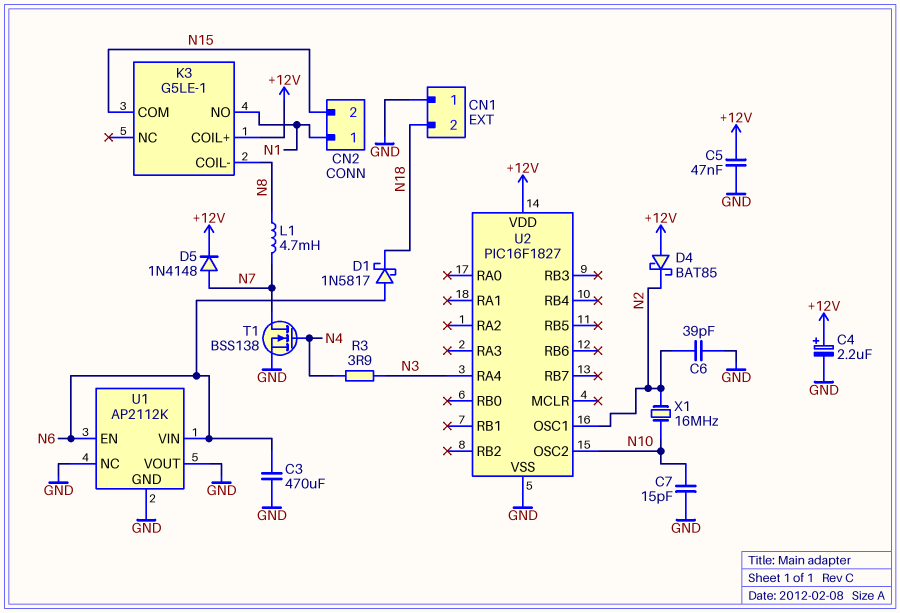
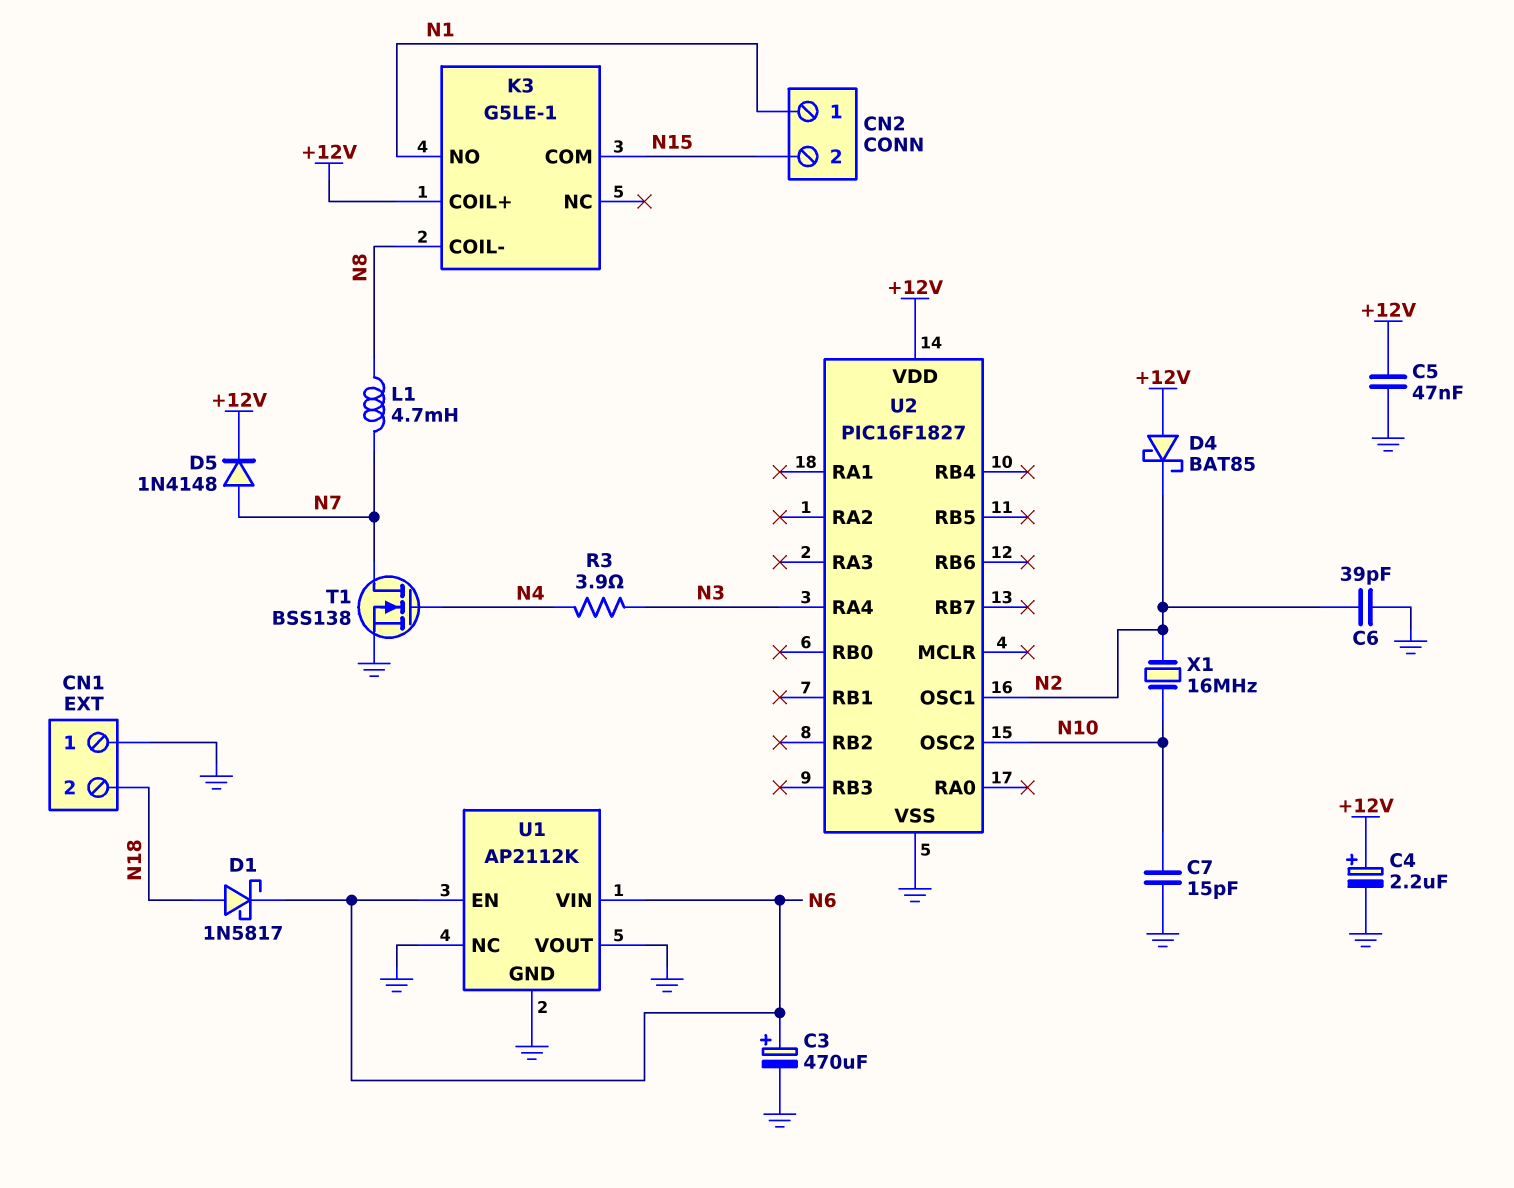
C3: 470uF (GND, N6) -> 470uF (plus N6, minus GND)
D1: schottky 1N5817 (A N6, K N18) -> schottky 1N5817 (A N18, K N6)

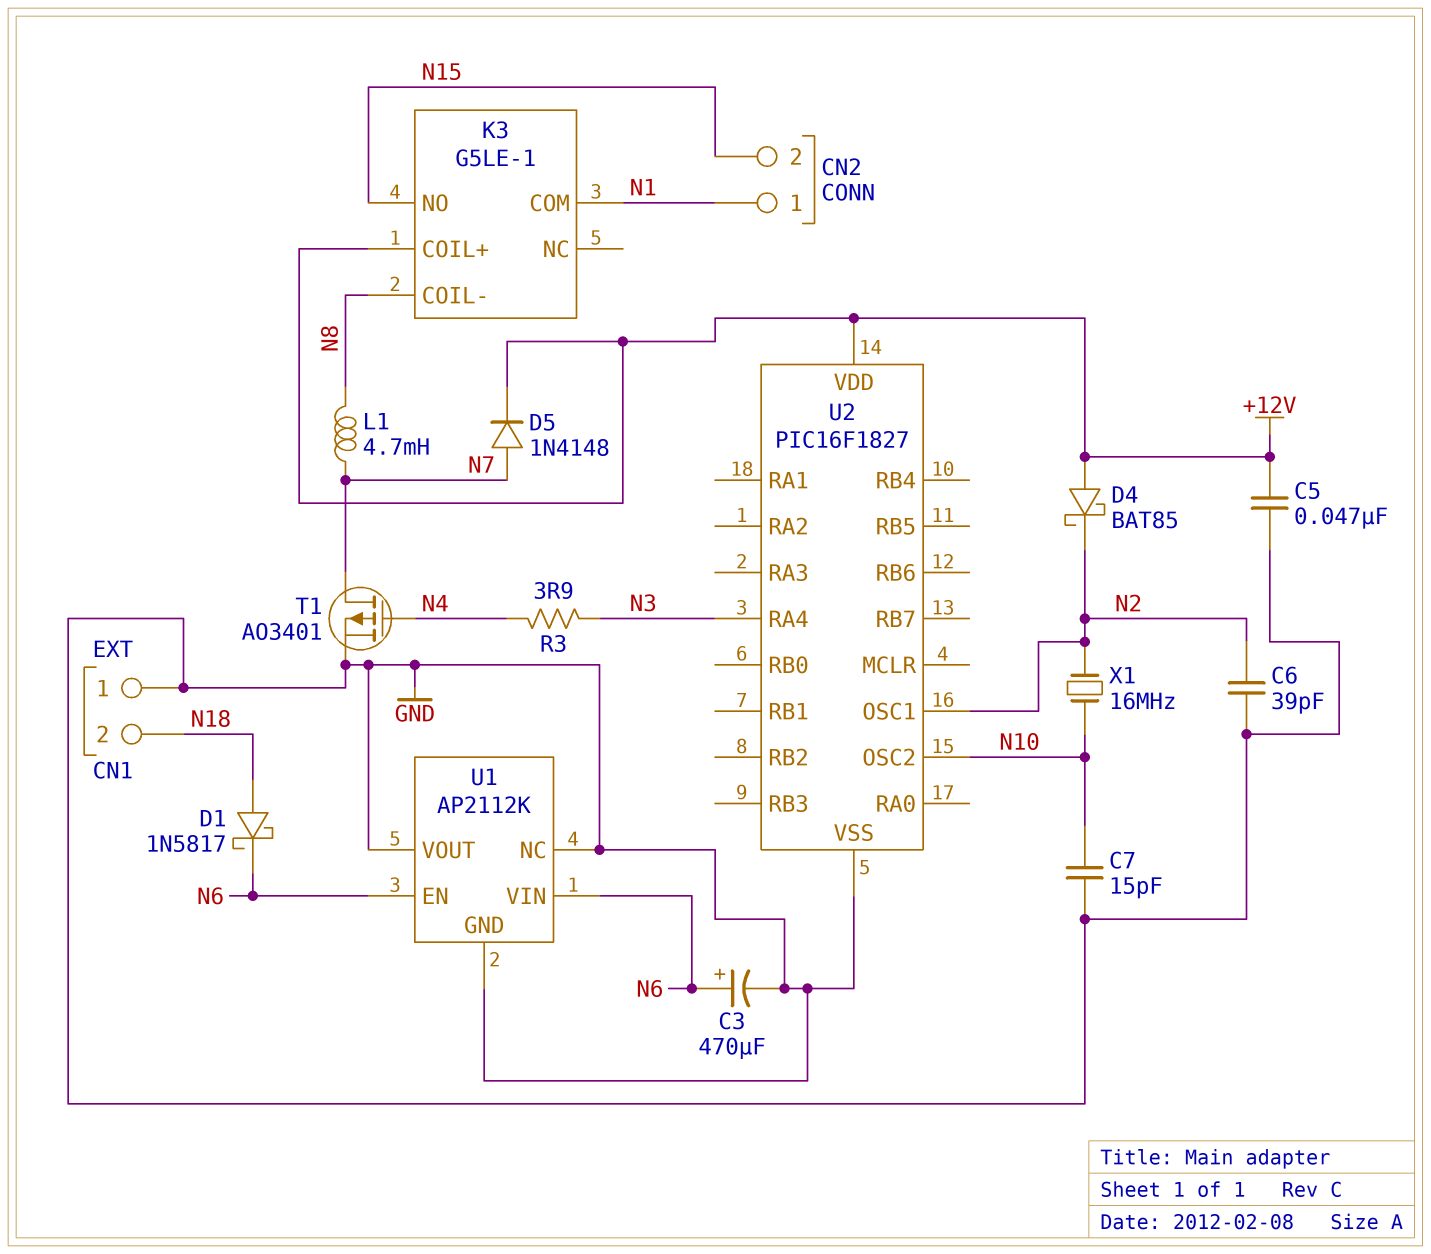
C4: 2.2uF (plus +12V, minus GND) -> none
K3 pin COM: N15 -> N1
K3 pin NO: N1 -> N15
T1: NMOS BSS138 (G N4, D N7, S GND) -> PMOS AO3401 (G N4, D N7, S GND)

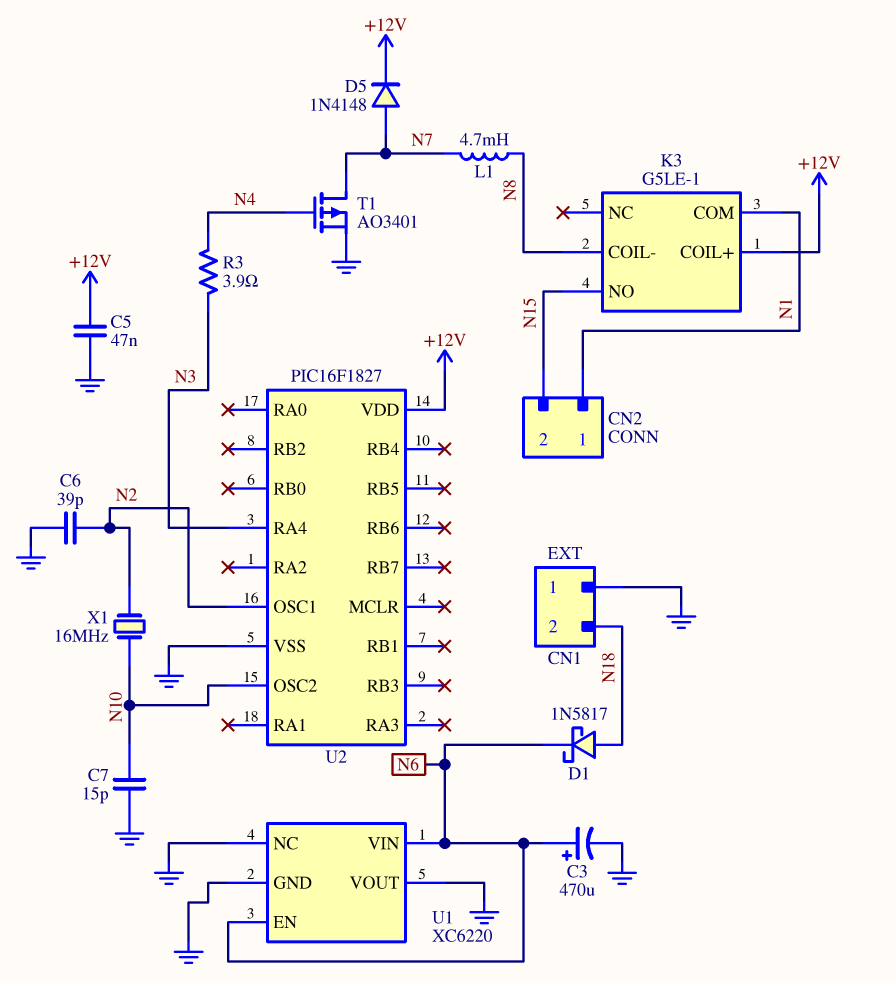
D4: schottky BAT85 (A +12V, K N2) -> none
U1: AP2112K -> XC6220

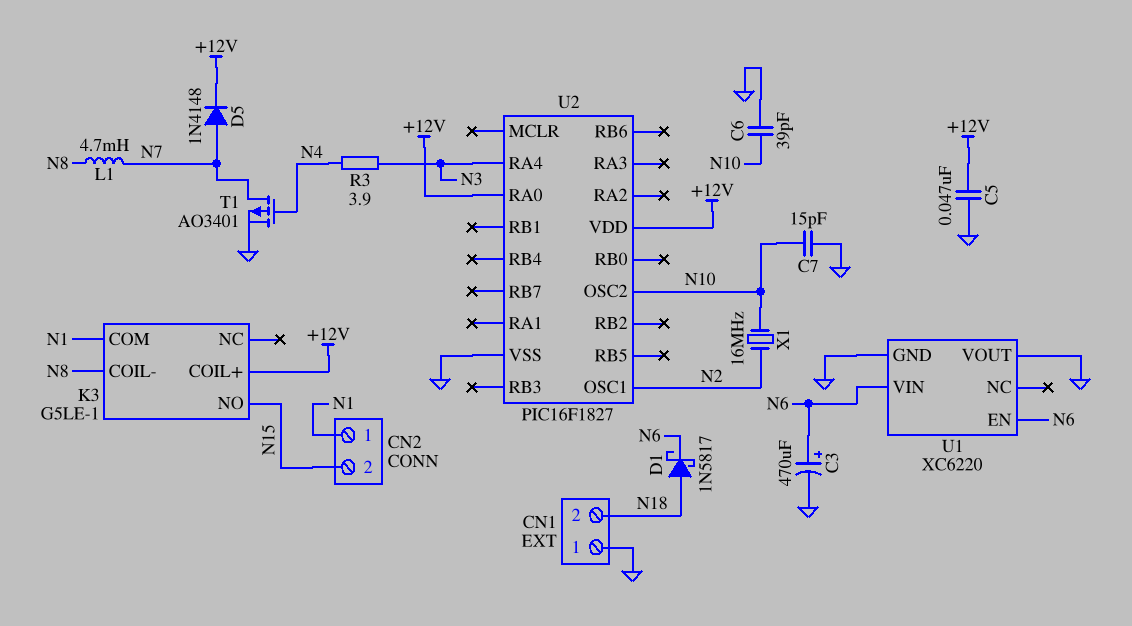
C6: 39pF (GND, N2) -> 39pF (GND, N10)
U1 pin NC: GND -> none
U2 pin RA0: none -> +12V

